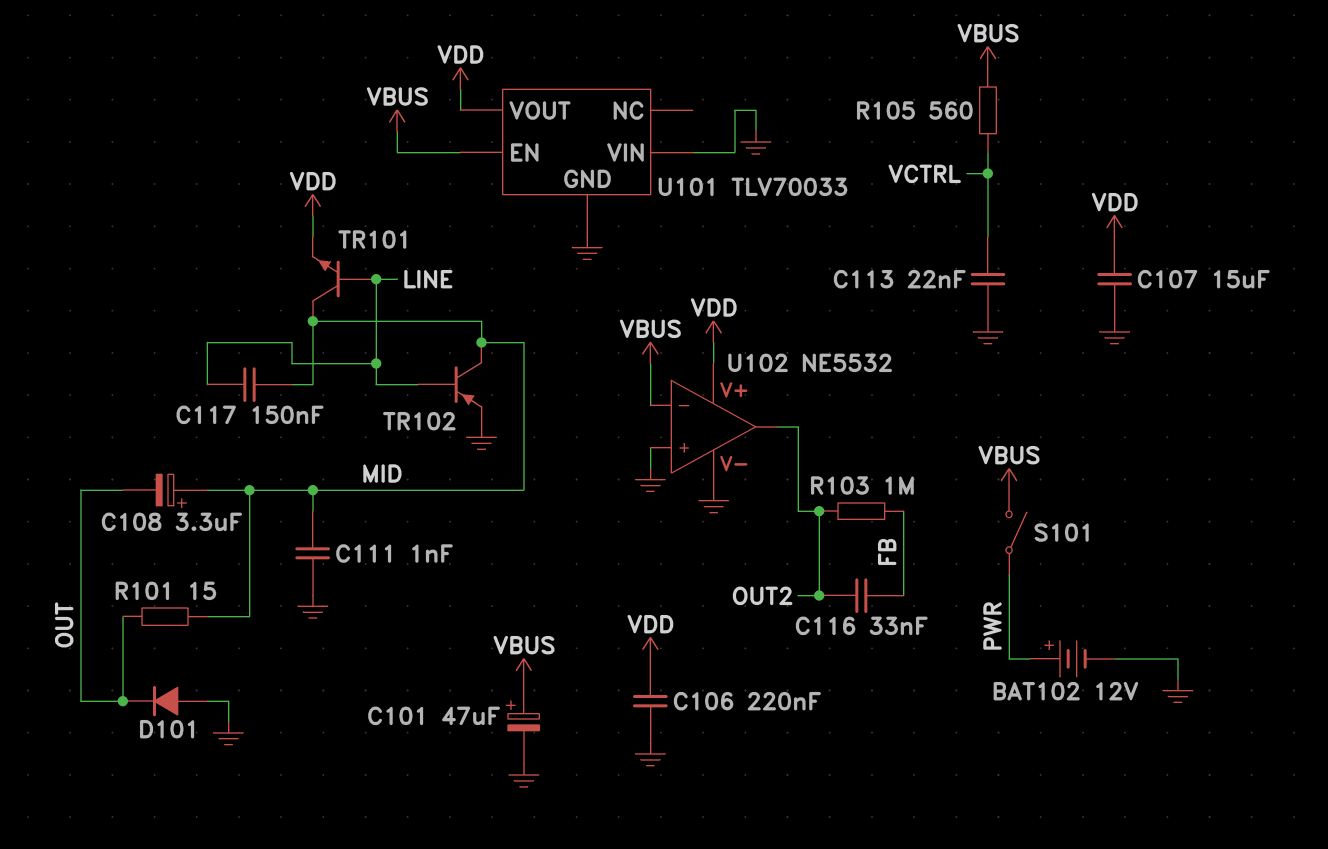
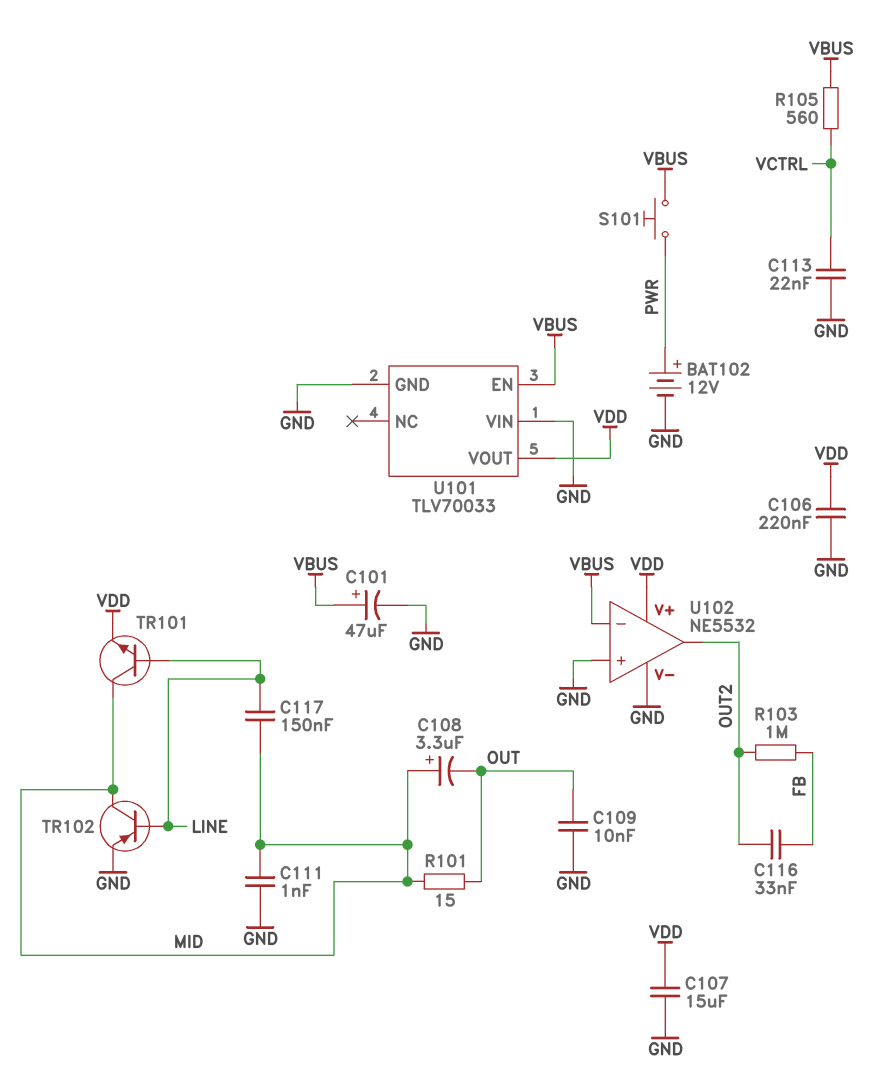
C109: none -> 10nF (GND, OUT)
D101: diode (A GND, K OUT) -> none
S101: switch (PWR, VBUS) -> button (PWR, VBUS)

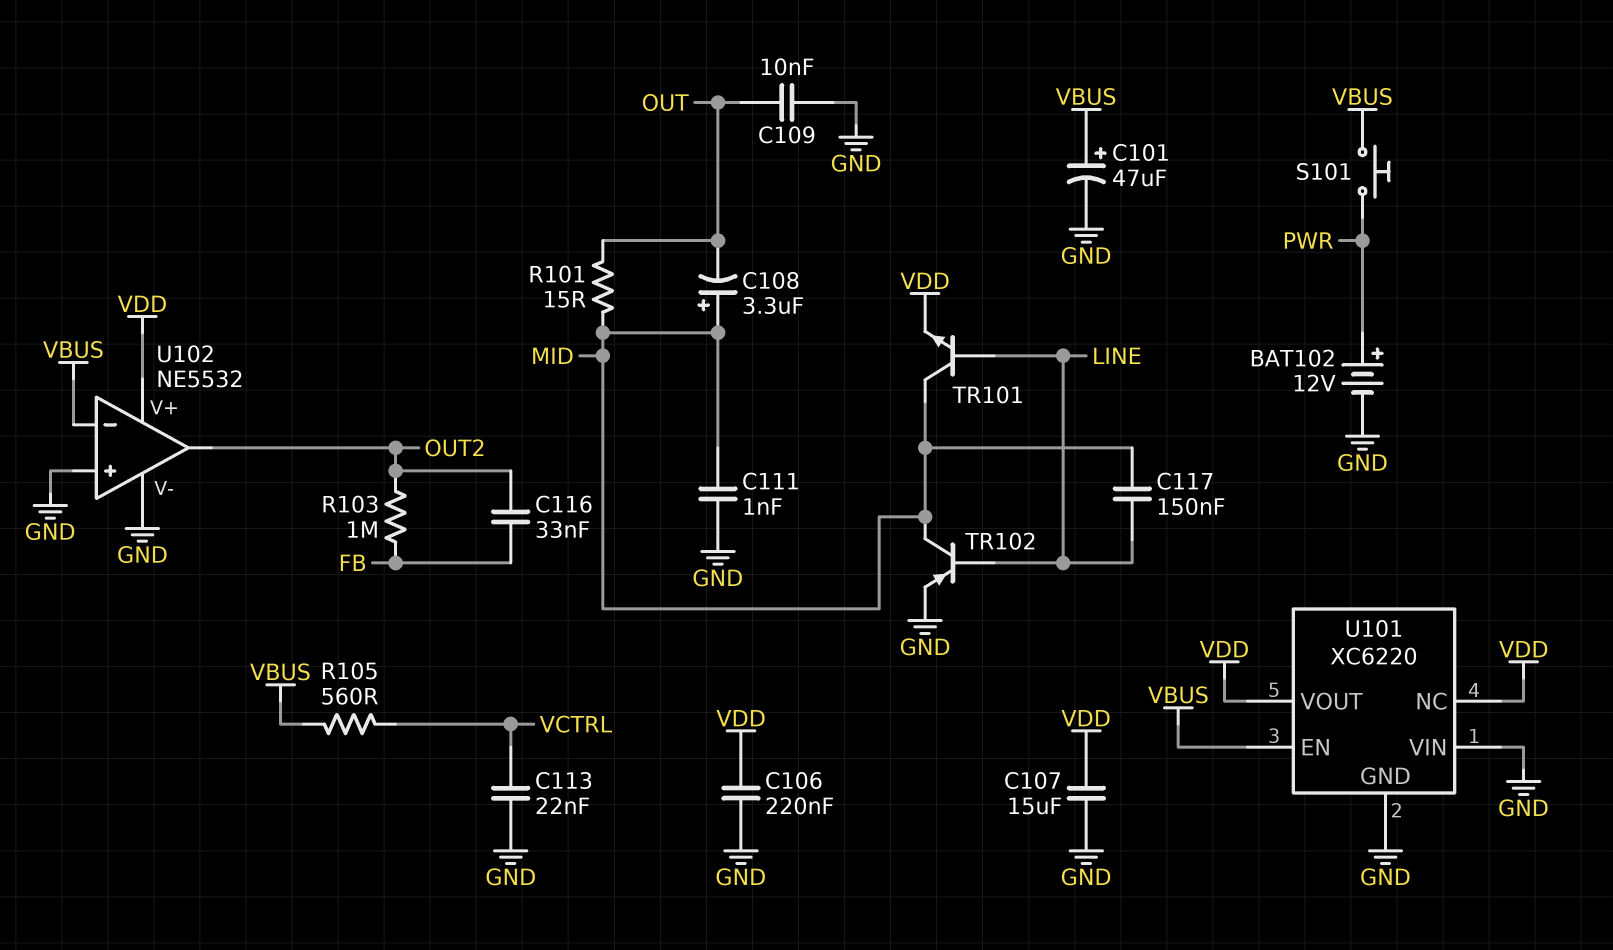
U101: TLV70033 -> XC6220
U101 pin NC: none -> VDD

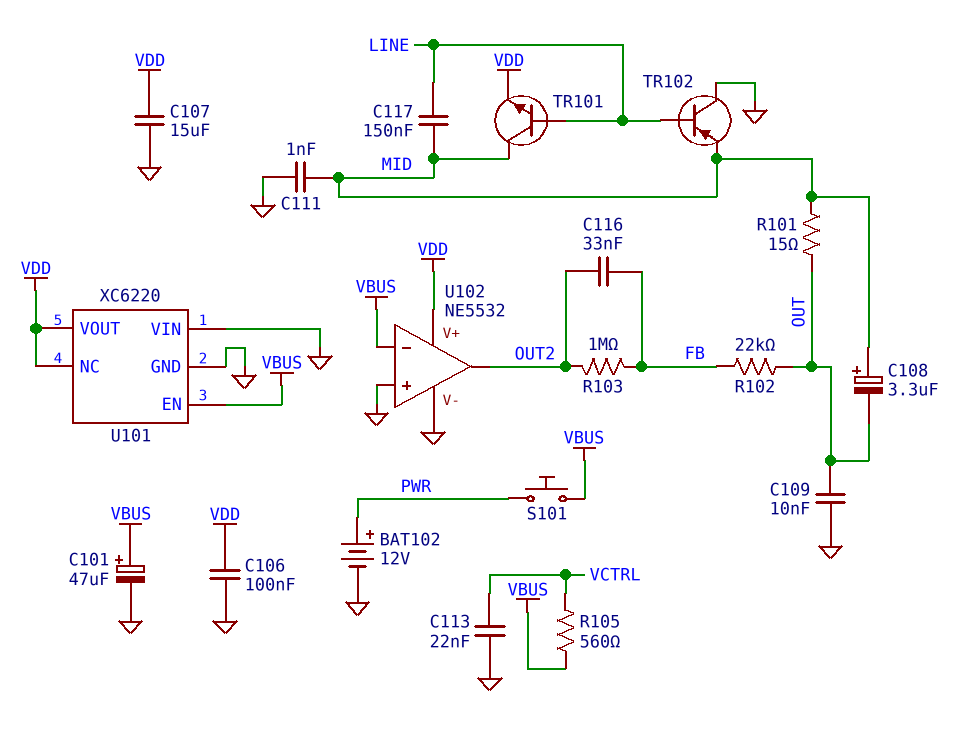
C106: 220nF (GND, VDD) -> 100nF (GND, VDD)
R102: none -> 22k (FB, OUT)
TR102: PNP (B LINE, C MID, E GND) -> PNP (B LINE, C GND, E MID)

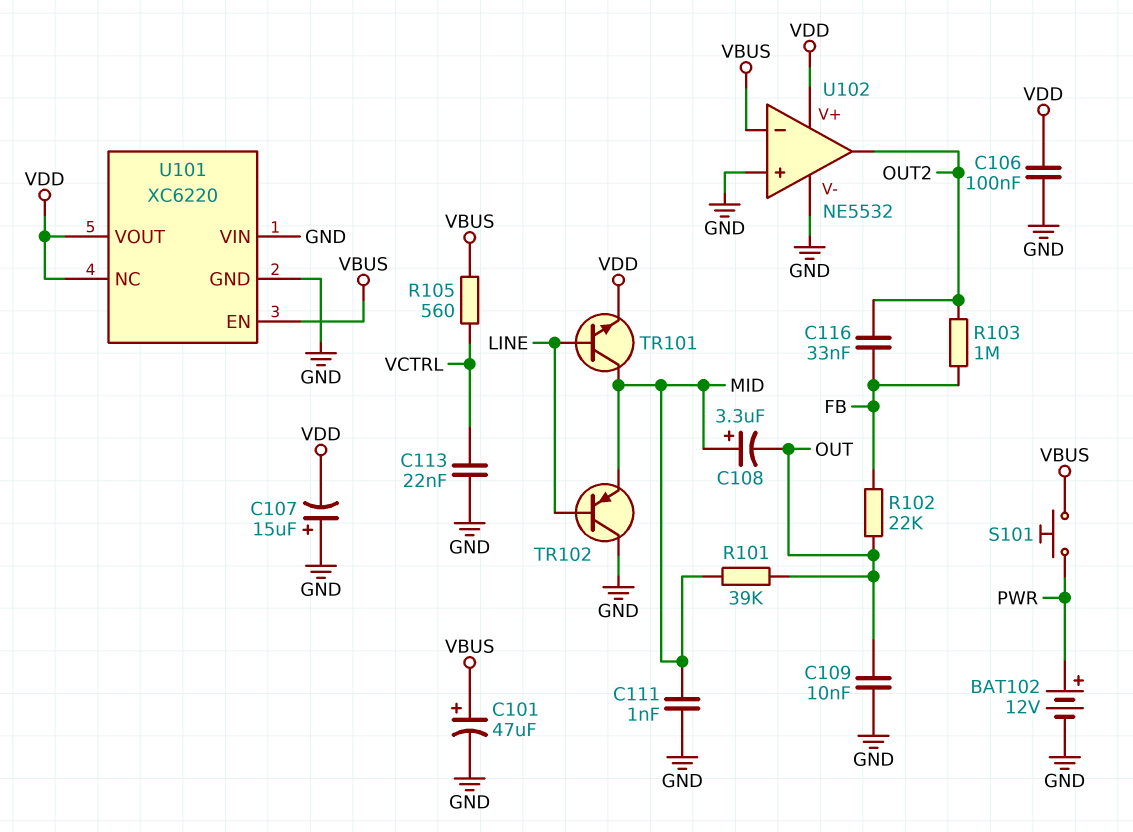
C107: 15uF (GND, VDD) -> 15uF (plus GND, minus VDD)
C117: 150nF (LINE, MID) -> none
R101: 15 (MID, OUT) -> 39k (MID, OUT)

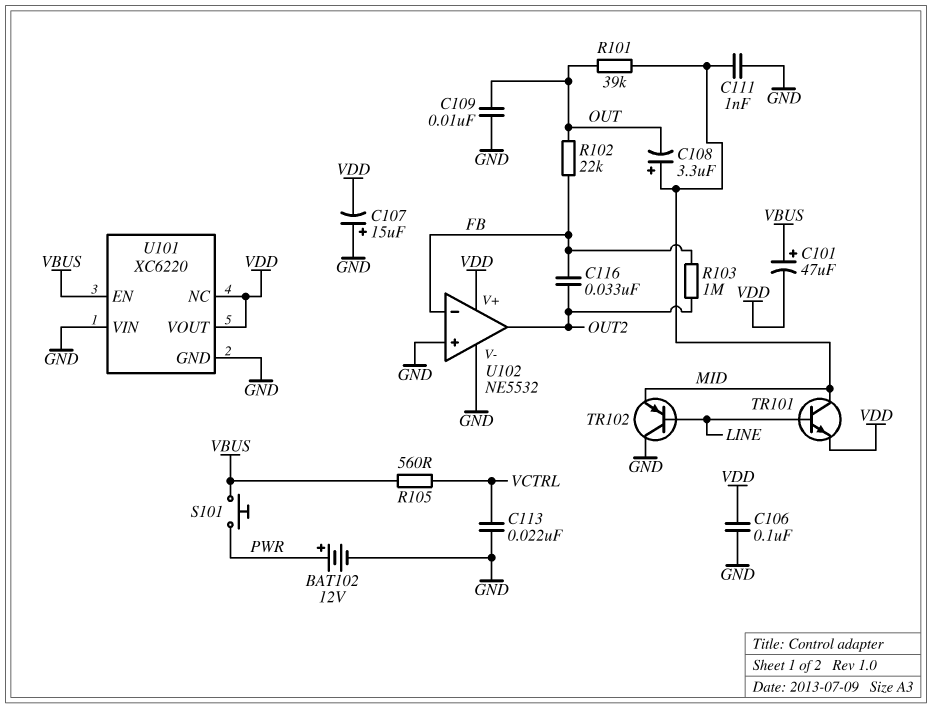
C101: 47uF (plus VBUS, minus GND) -> 47uF (plus VBUS, minus VDD)
U102 pin in-: VBUS -> FB

